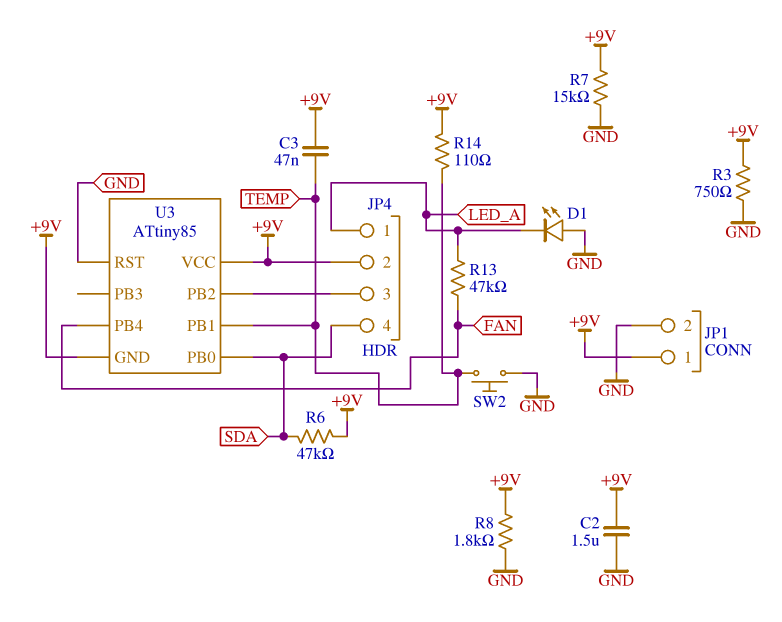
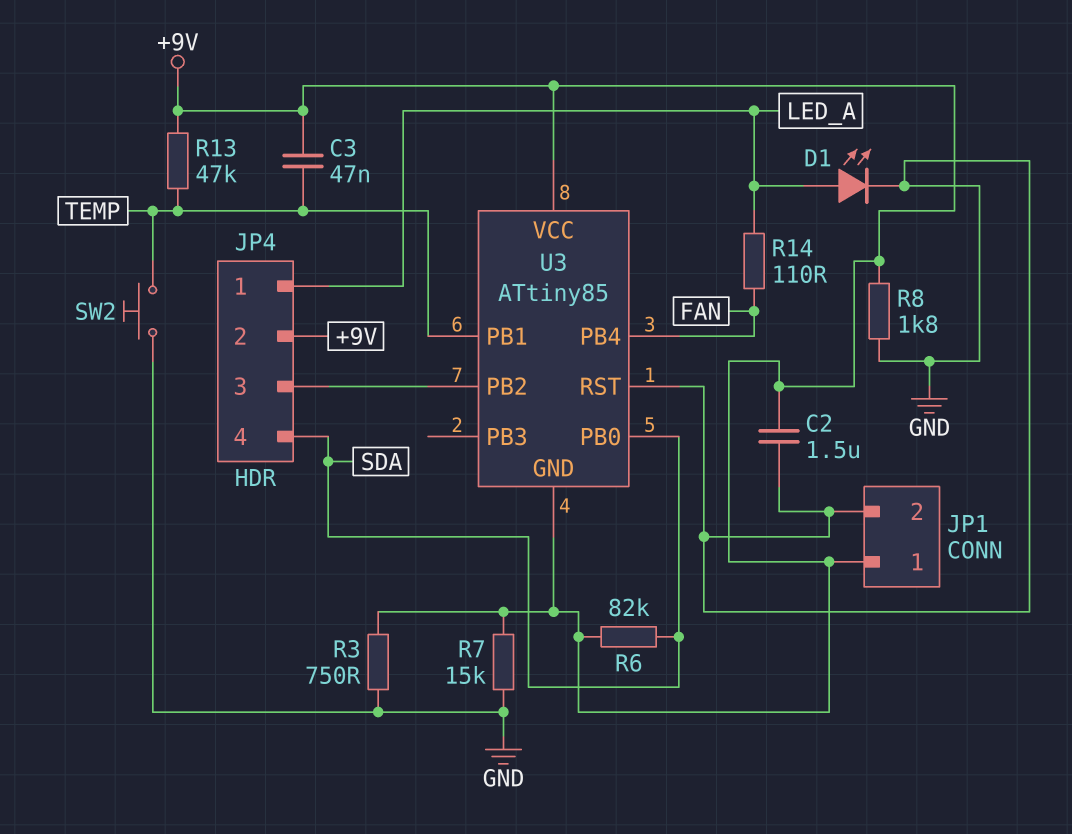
D1: LED (A GND, K LED_A) -> LED (A LED_A, K GND)
R6: 47k (+9V, SDA) -> 82k (+9V, SDA)
R13: 47k (FAN, LED_A) -> 47k (+9V, TEMP)
R14: 110 (+9V, TEMP) -> 110 (FAN, LED_A)

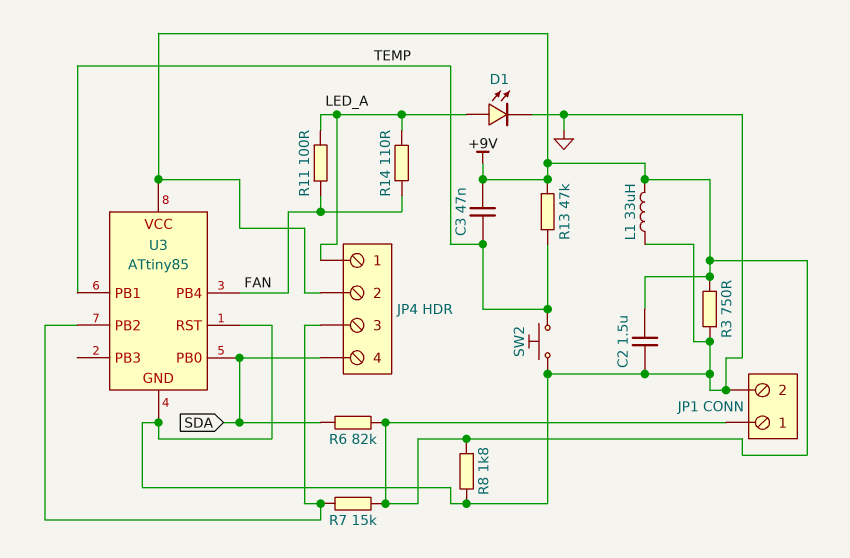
L1: none -> 33uH (+9V, GND)
R7: 15k (+9V, GND) -> 15k (+9V, JP4/3)
R11: none -> 100 (FAN, LED_A)
U3 pin GND: +9V -> GND

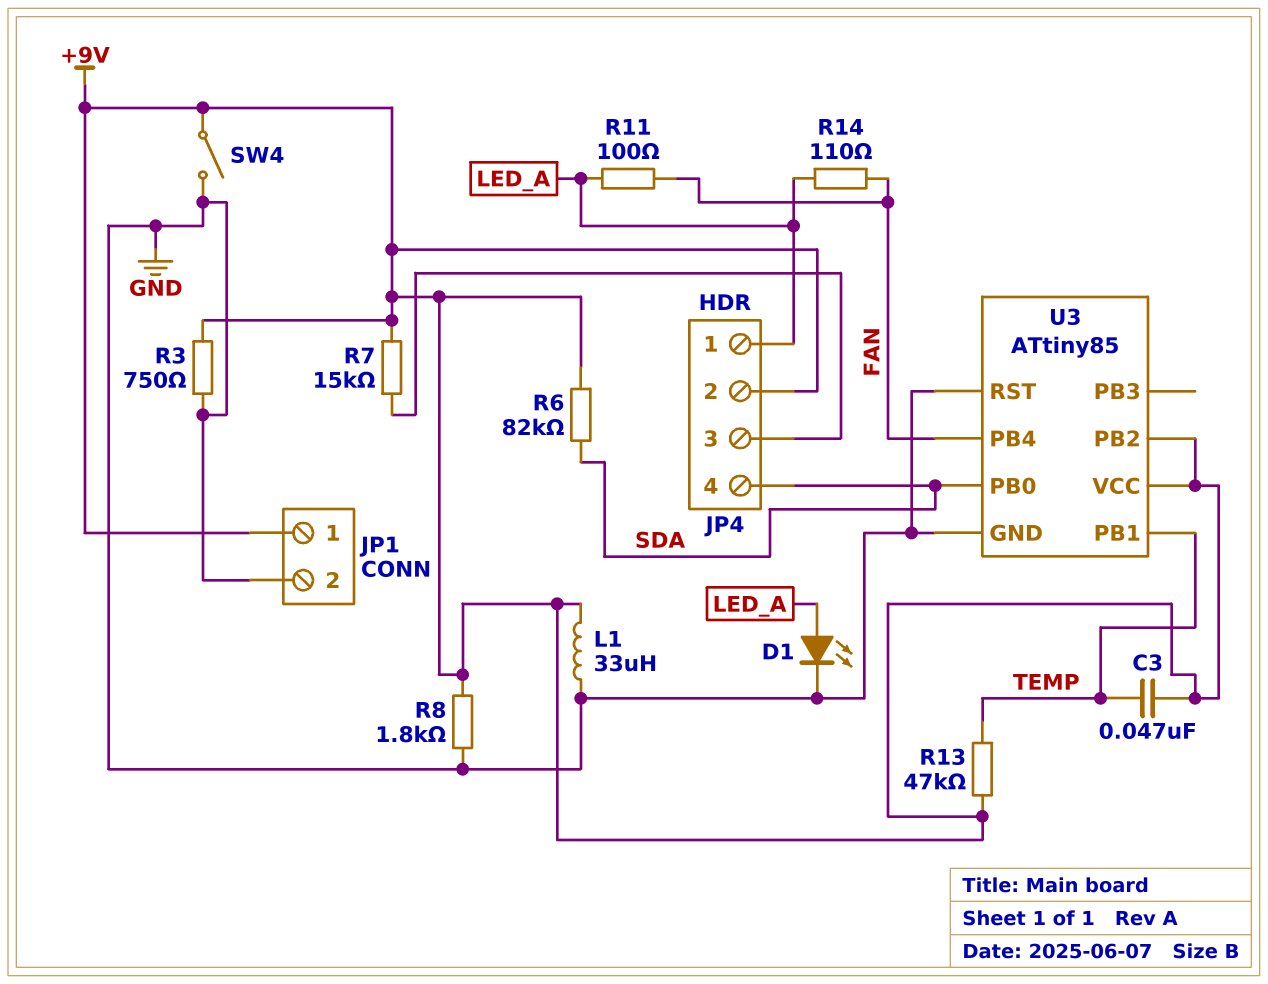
C2: 1.5uF (+9V, GND) -> none
SW2: button (GND, TEMP) -> none
SW4: none -> switch (+9V, GND)
U3 pin PB2: JP4/3 -> +9V

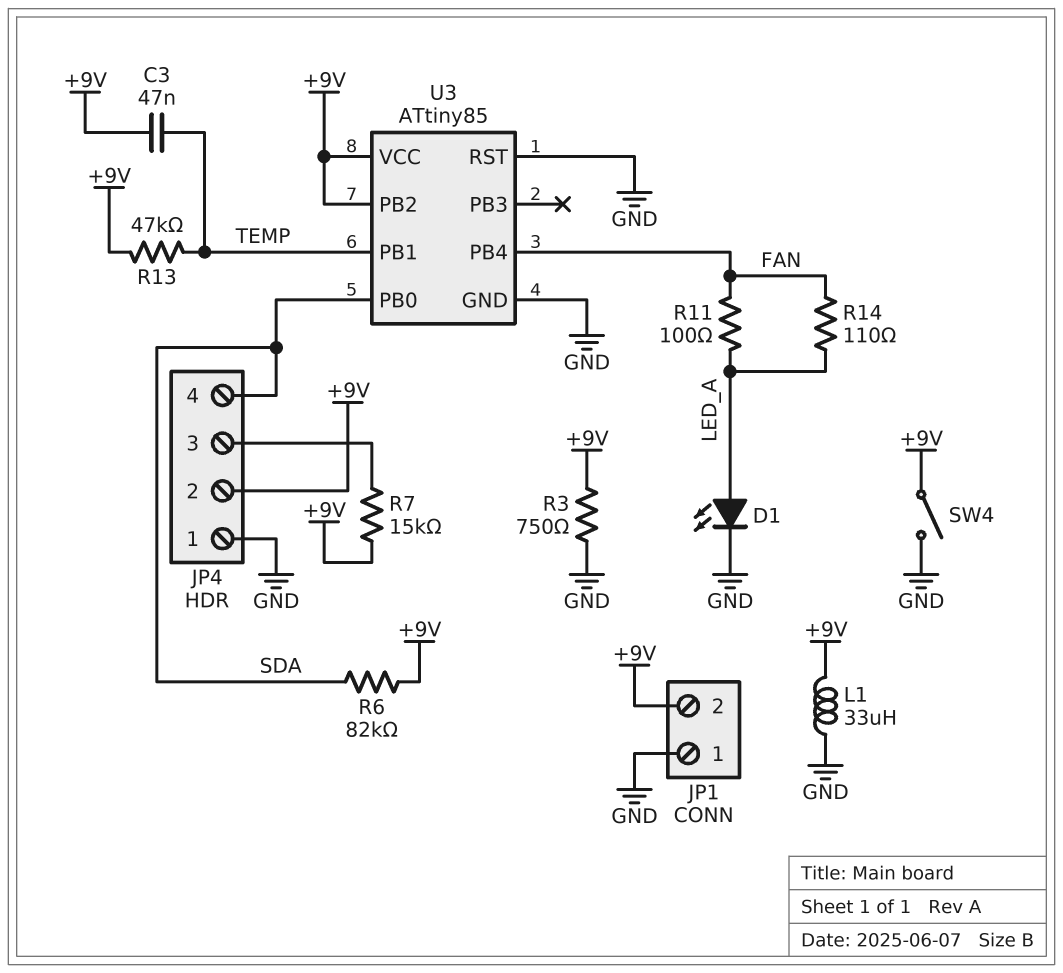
JP1 pin 1: +9V -> GND
JP1 pin 2: GND -> +9V
JP4 pin 1: LED_A -> GND
R8: 1.8k (+9V, GND) -> none

